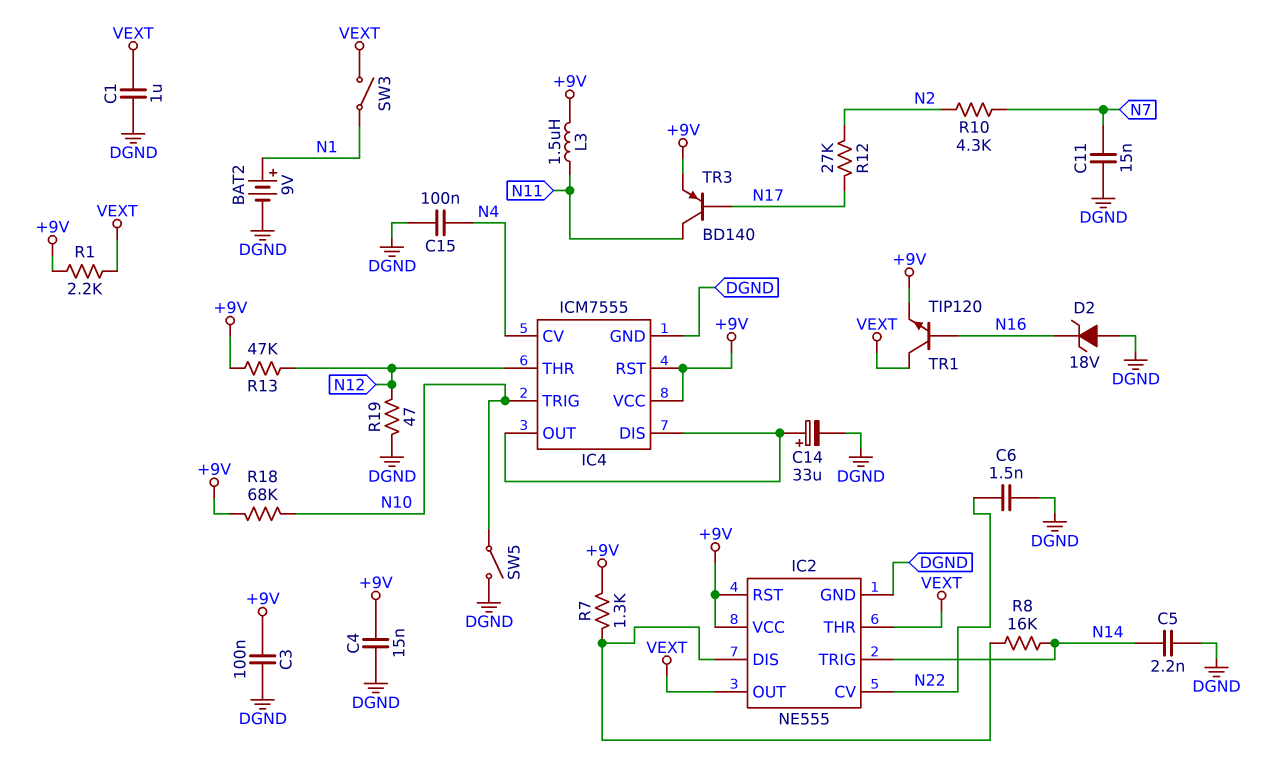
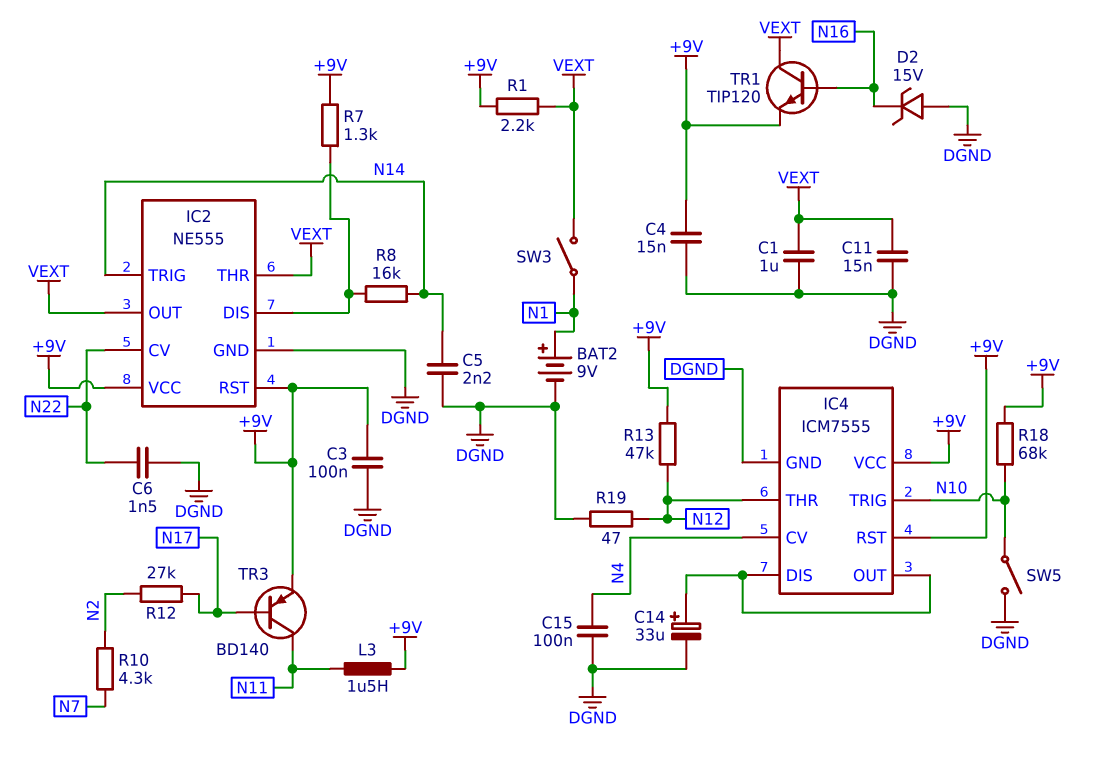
C11: 15nF (DGND, N7) -> 15nF (DGND, VEXT)
D2: zener 18V (A DGND, K N16) -> zener 15V (A DGND, K N16)

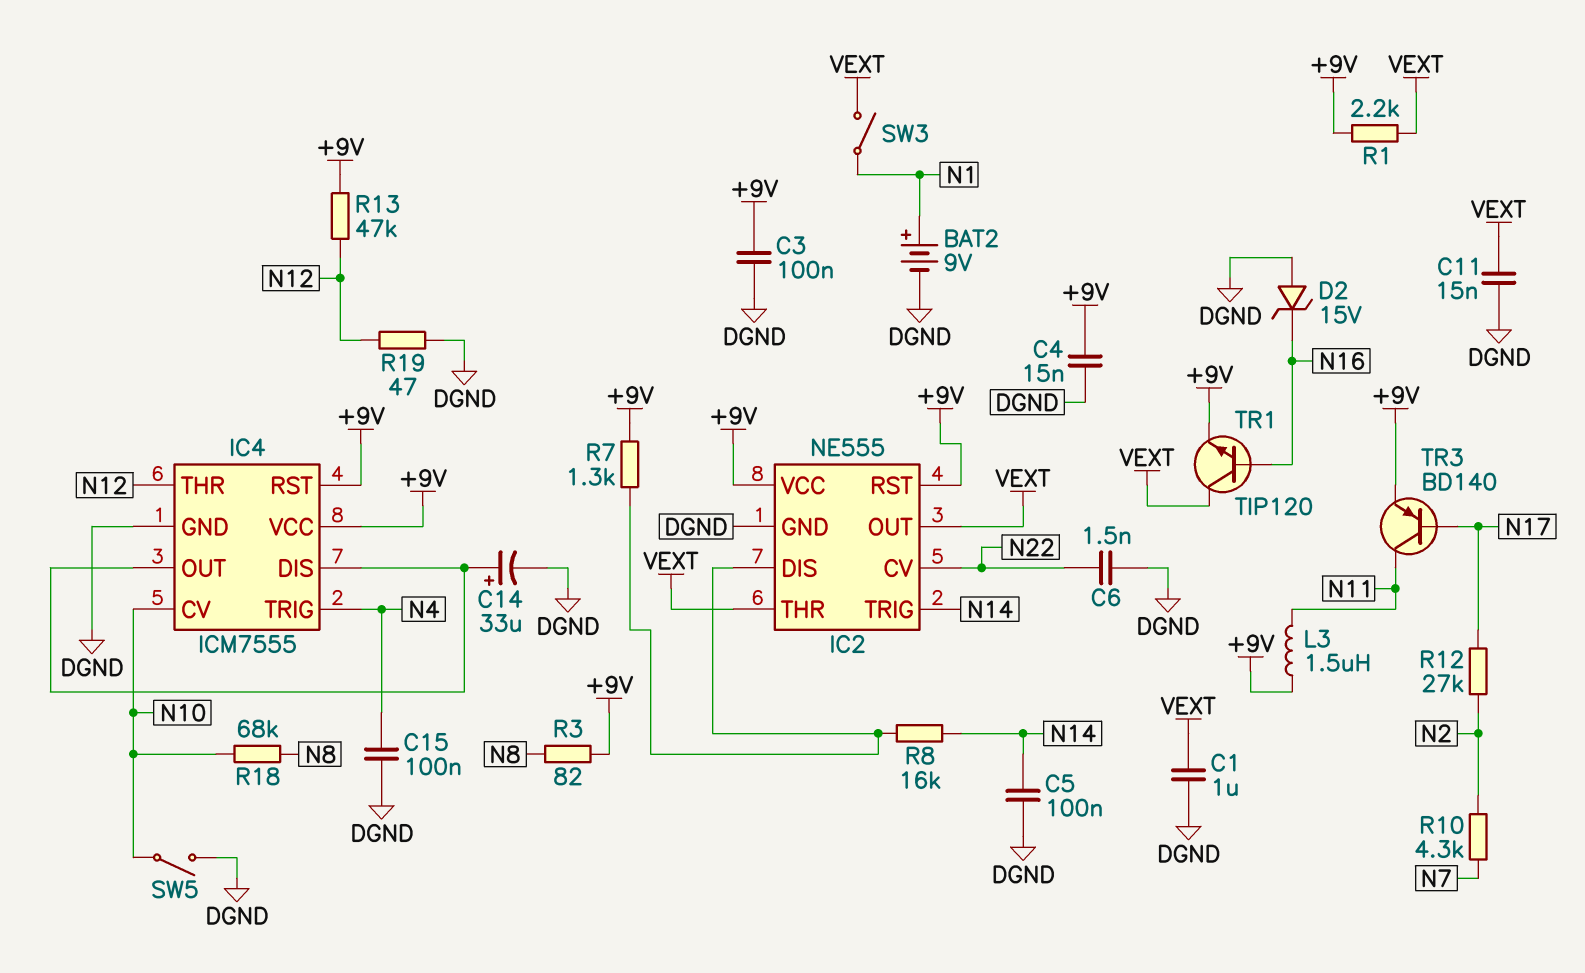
C5: 2.2nF (DGND, N14) -> 100nF (DGND, N14)
IC4 pin CV: N4 -> N10
IC4 pin TRIG: N10 -> N4
R3: none -> 82 (+9V, N8)
R18: 68k (+9V, N10) -> 68k (N8, N10)

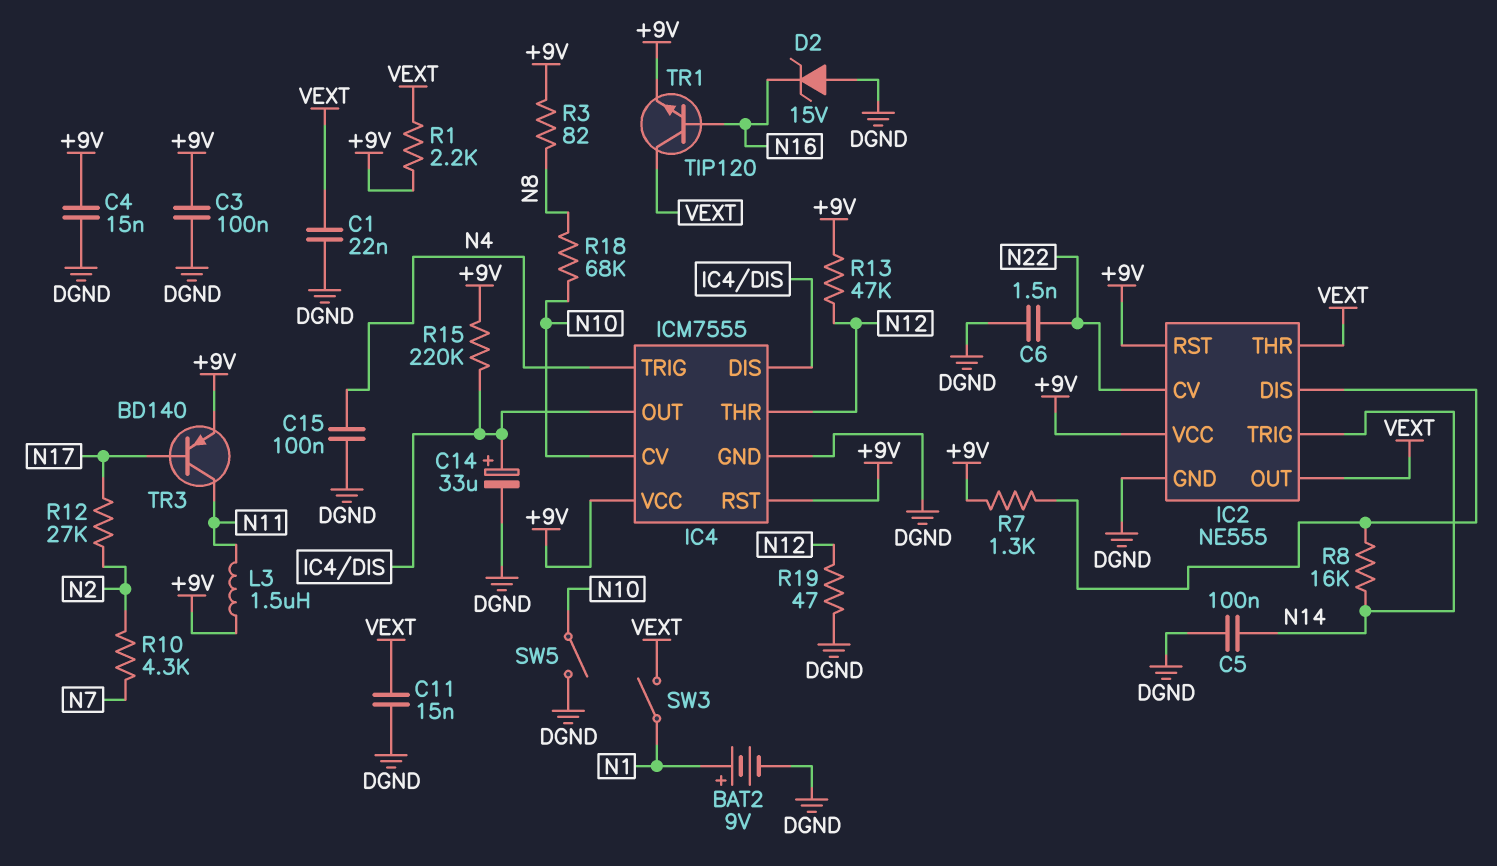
C1: 1uF (DGND, VEXT) -> 22nF (DGND, VEXT)
R15: none -> 220k (+9V, IC4/DIS)

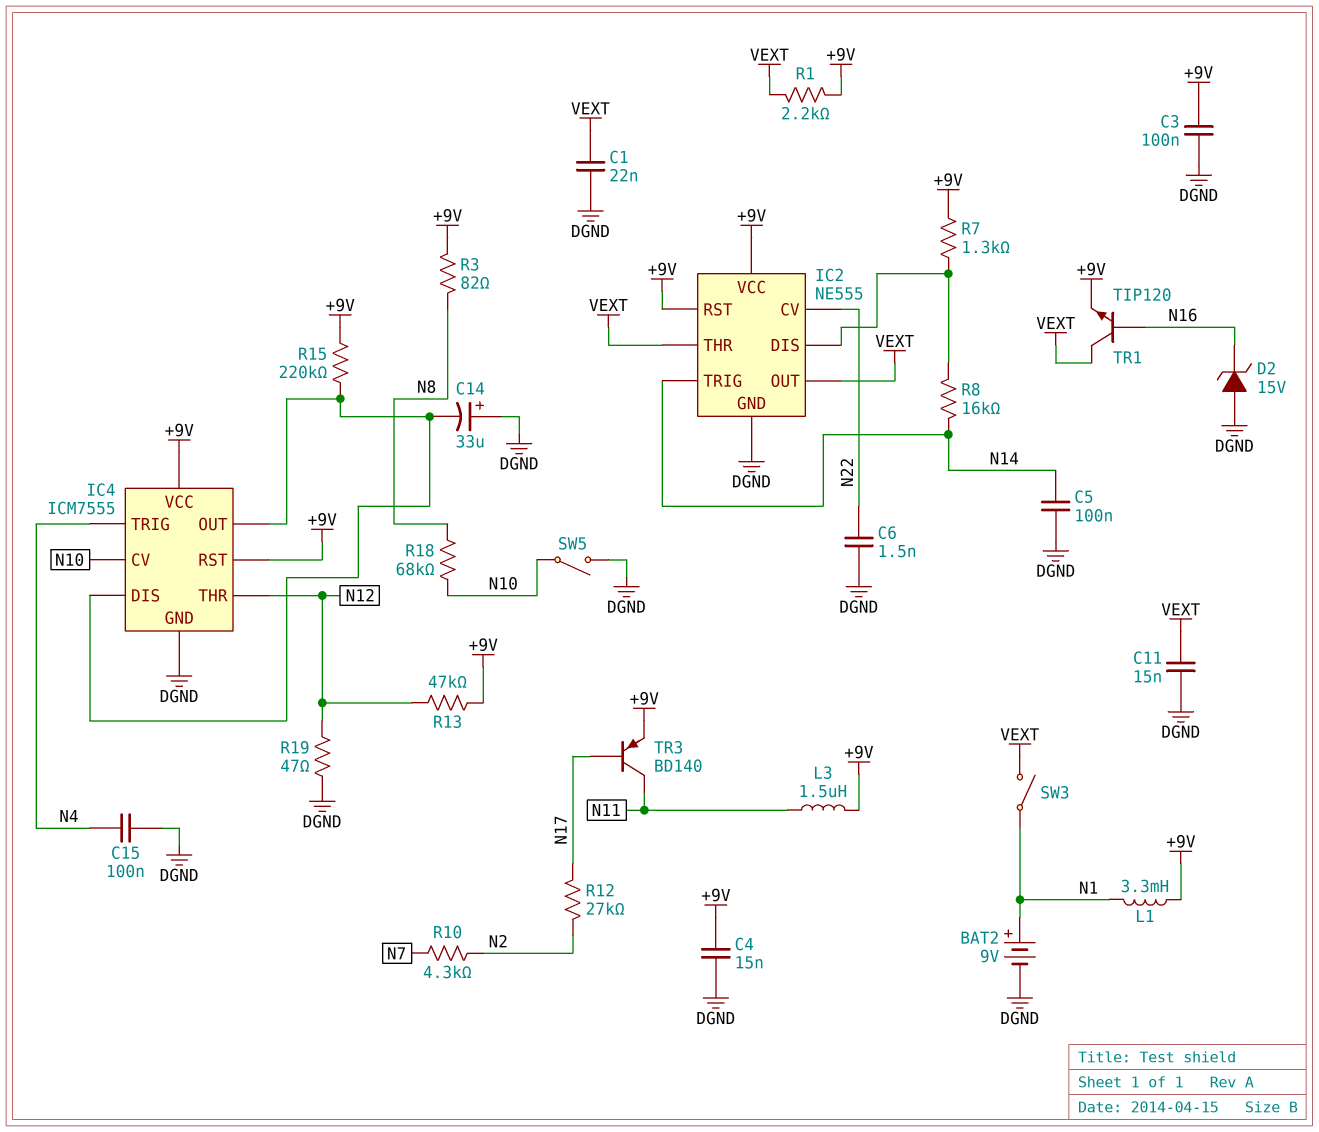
C14: 33uF (plus IC4/DIS, minus DGND) -> 33uF (plus DGND, minus IC4/DIS)
L1: none -> 3.3mH (+9V, N1)

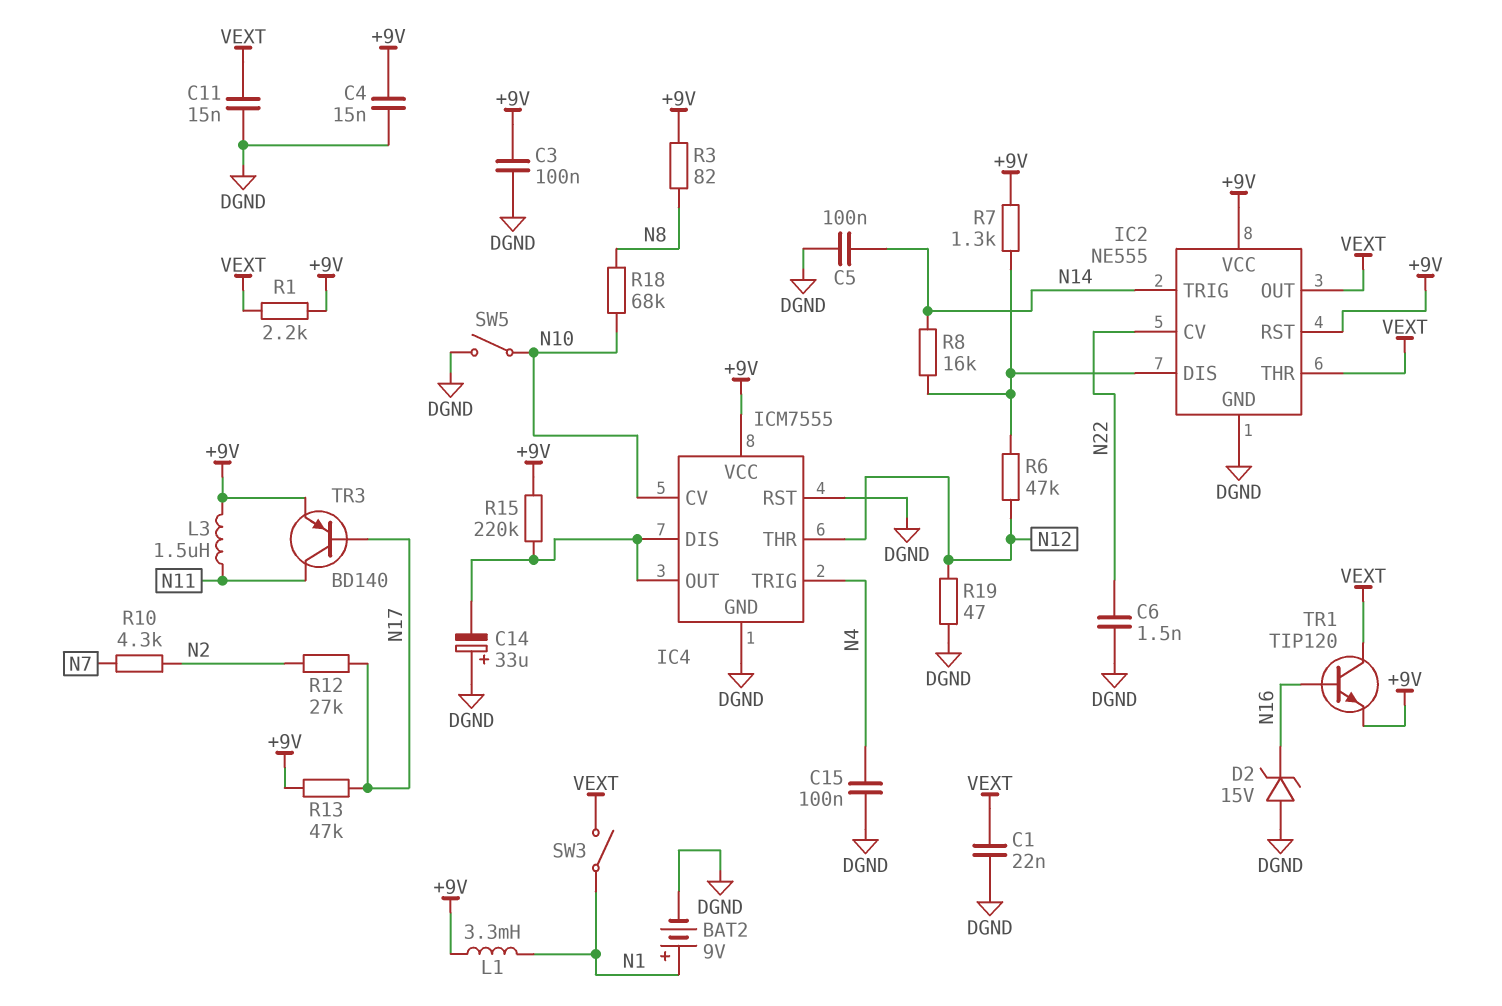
IC4 pin RST: +9V -> DGND
R6: none -> 47k (IC2/DIS, N12)
R13: 47k (+9V, N12) -> 47k (+9V, N17)

